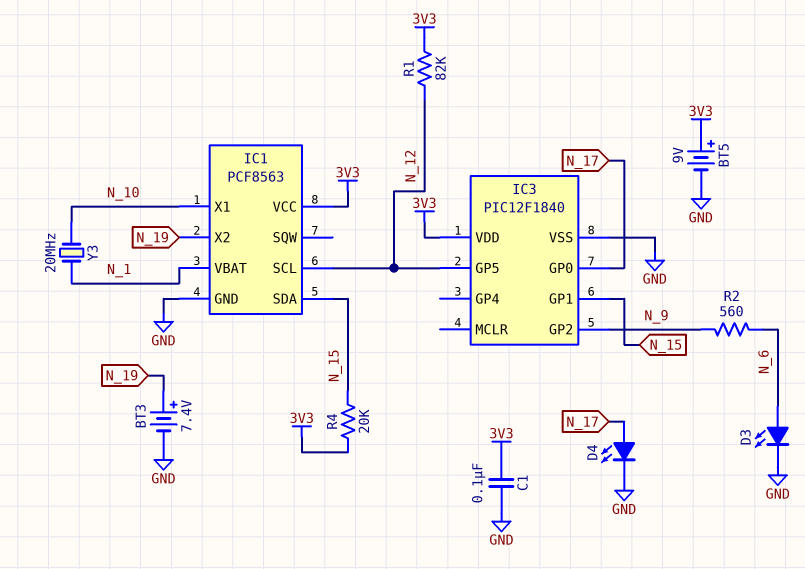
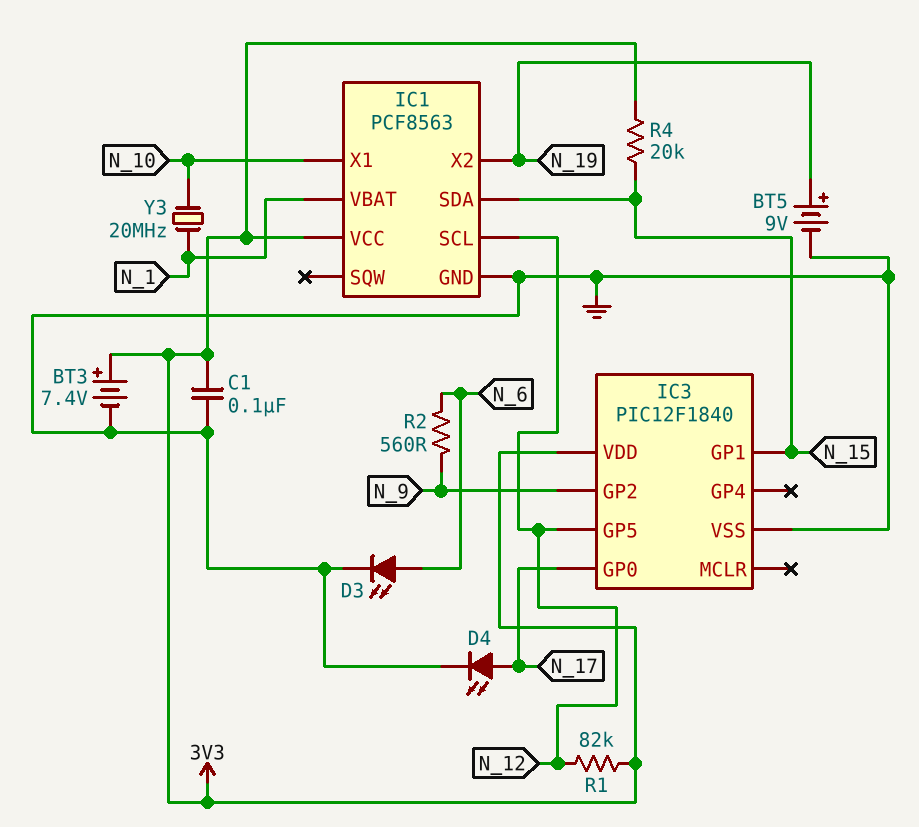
BT3: 7.4V (plus N_19, minus GND) -> 7.4V (plus 3V3, minus GND)
BT5: 9V (plus 3V3, minus GND) -> 9V (plus N_19, minus GND)

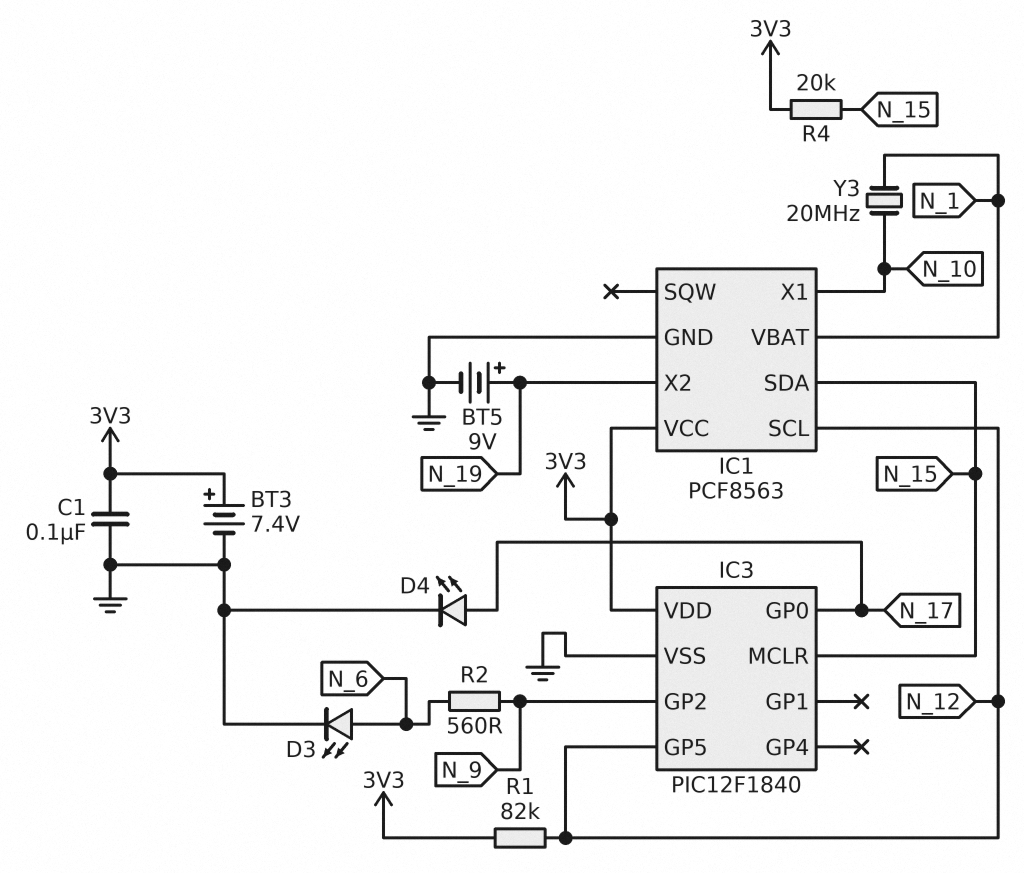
IC3 pin GP1: N_15 -> none
IC3 pin MCLR: none -> N_15

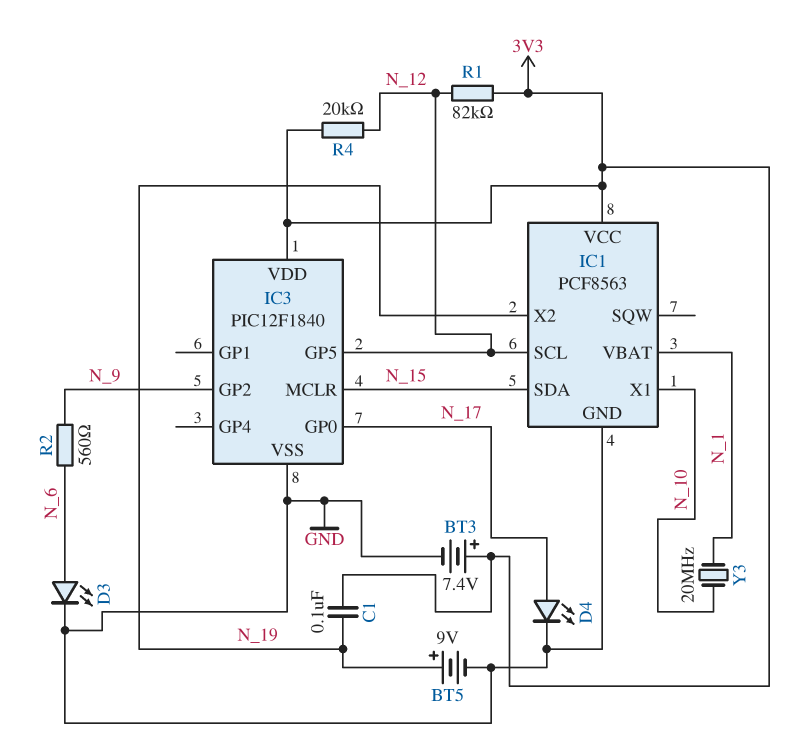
C1: 100nF (3V3, GND) -> 100nF (3V3, N_19)
R4: 20k (3V3, N_15) -> 20k (3V3, N_12)

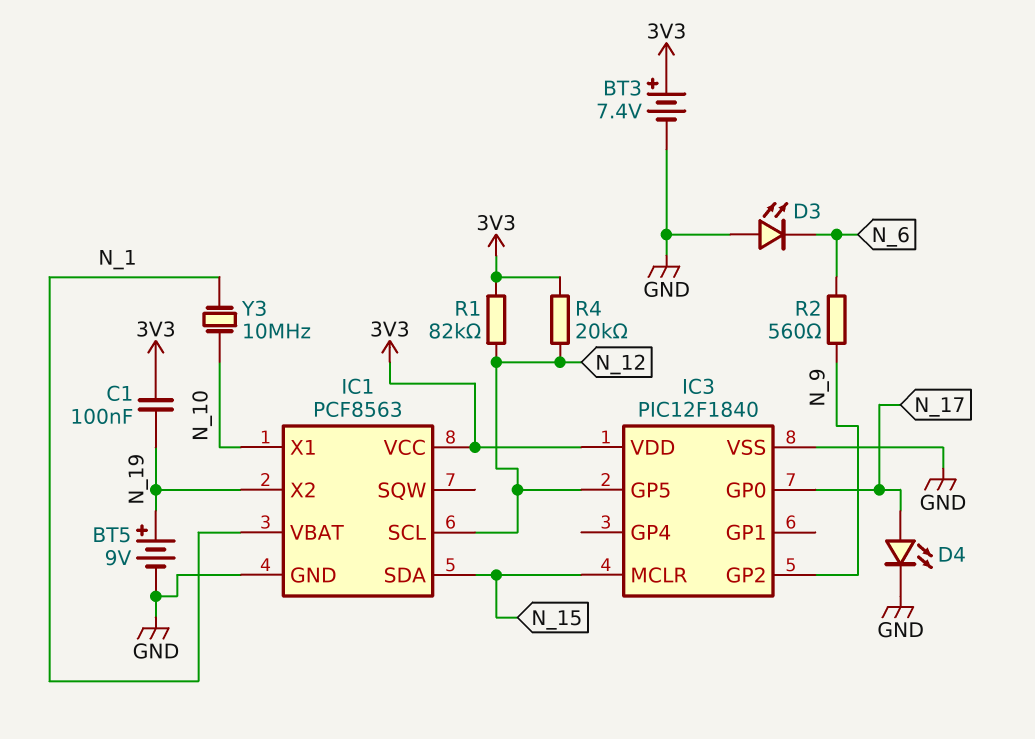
D3: LED (A N_6, K GND) -> LED (A GND, K N_6)
Y3: 20MHz (N_1, N_10) -> 10MHz (N_1, N_10)

